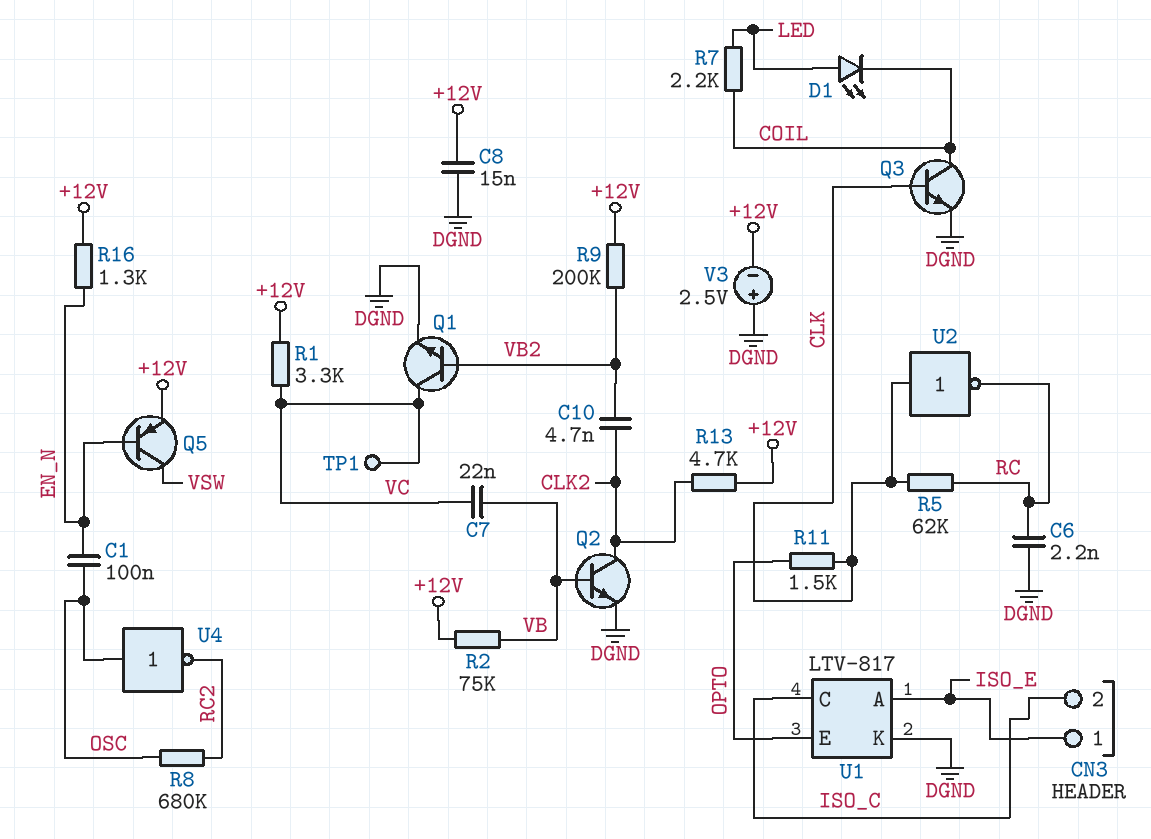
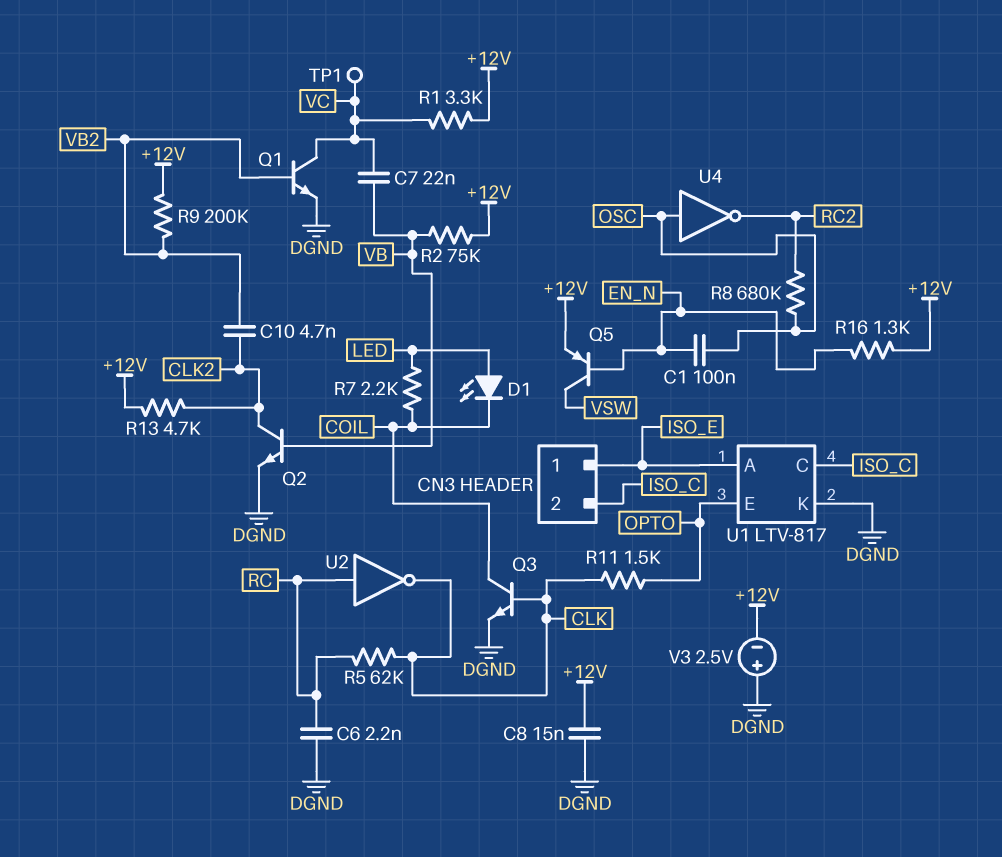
U2: NOT (in CLK, out RC) -> NOT (in RC, out CLK)

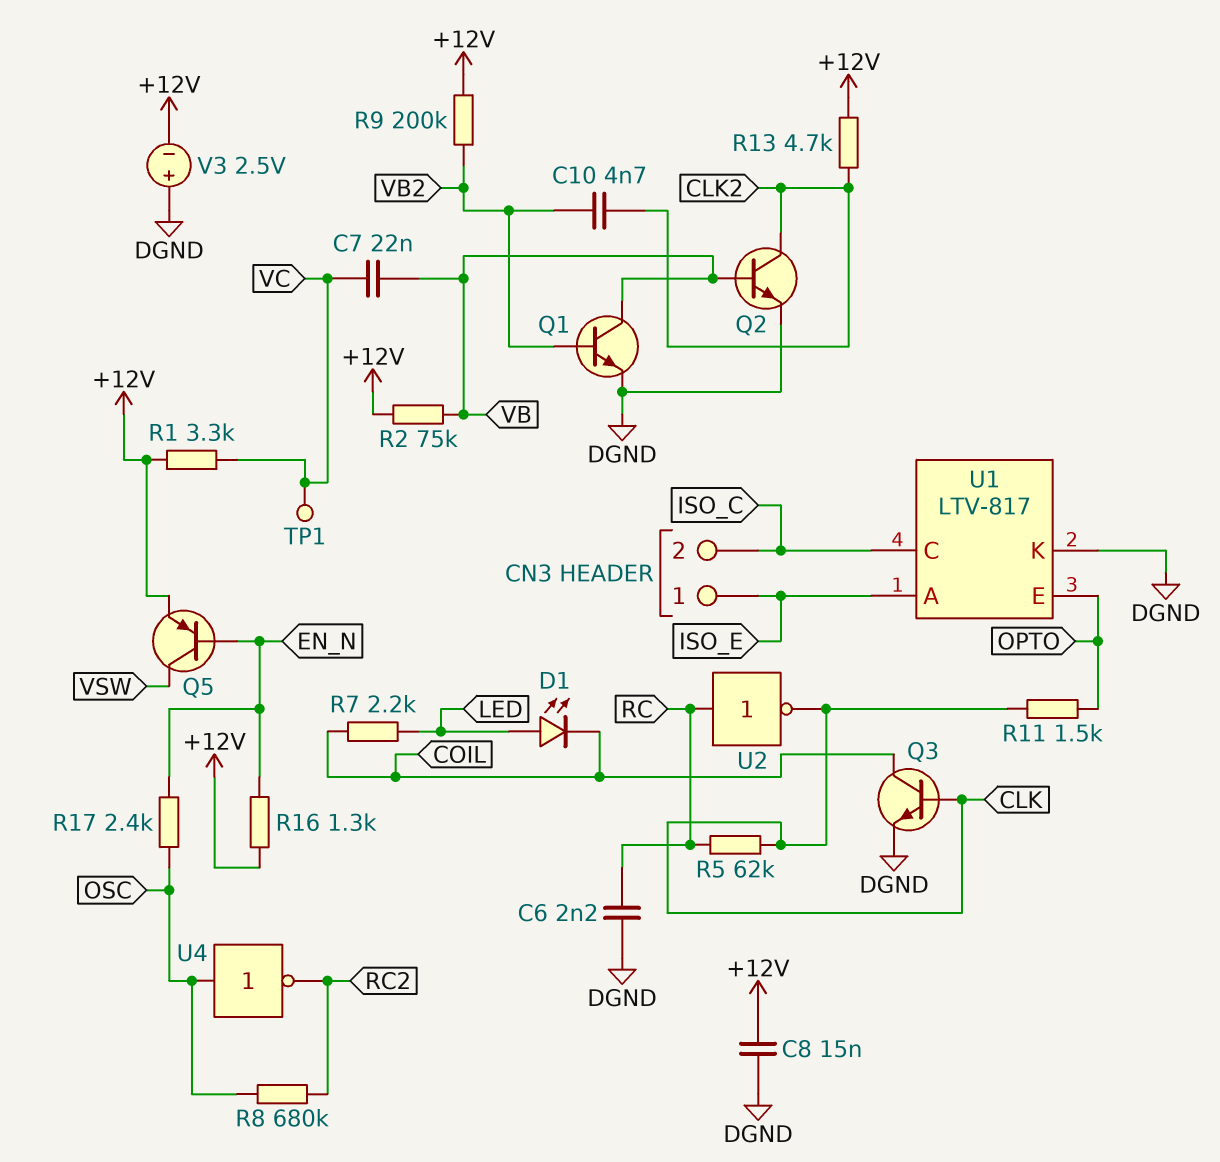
C1: 100nF (EN_N, OSC) -> none
Q1: NPN (B VB2, C VC, E DGND) -> NPN (B VB2, C VB, E DGND)
R17: none -> 2.4k (EN_N, OSC)

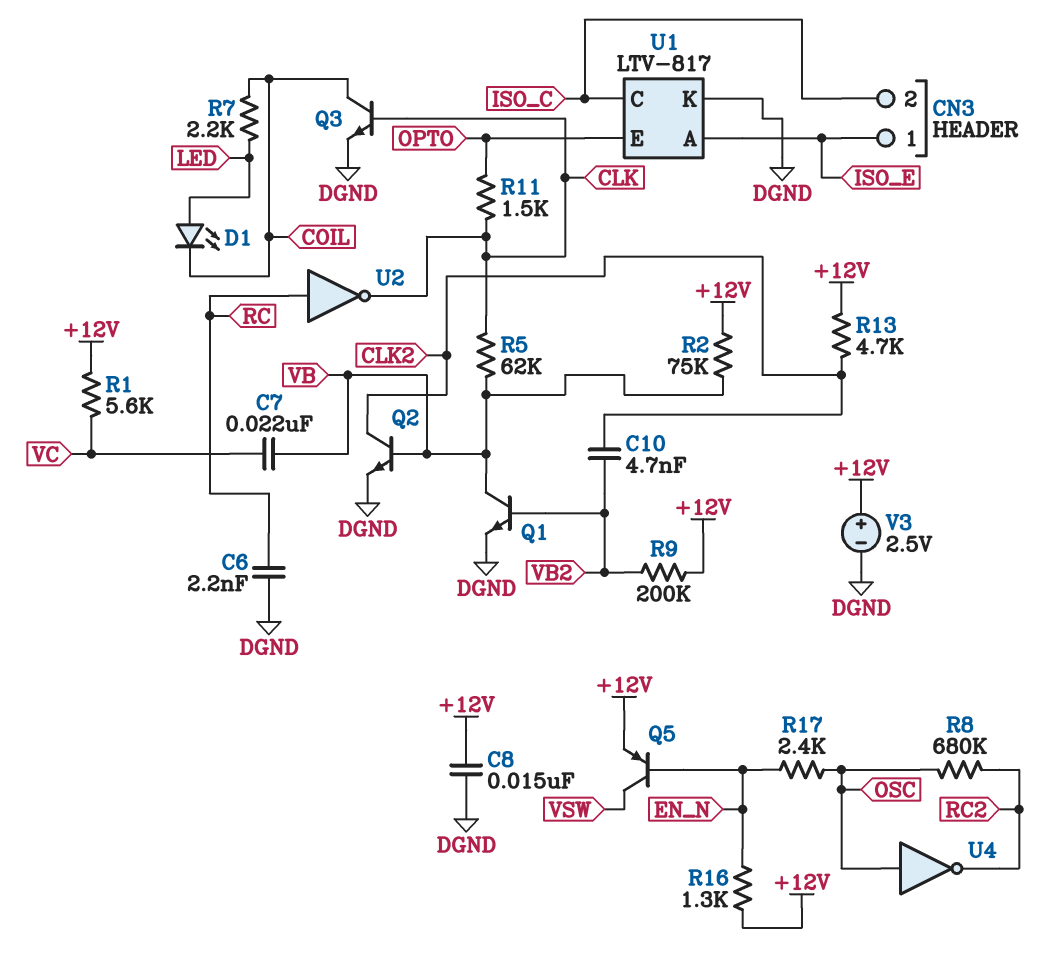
R1: 3.3k (+12V, VC) -> 5.6k (+12V, VC)
R5: 62k (CLK, RC) -> 62k (CLK, VB)
TP1: test point (VC) -> none
V3: 2.5V (plus DGND, minus +12V) -> 2.5V (plus +12V, minus DGND)

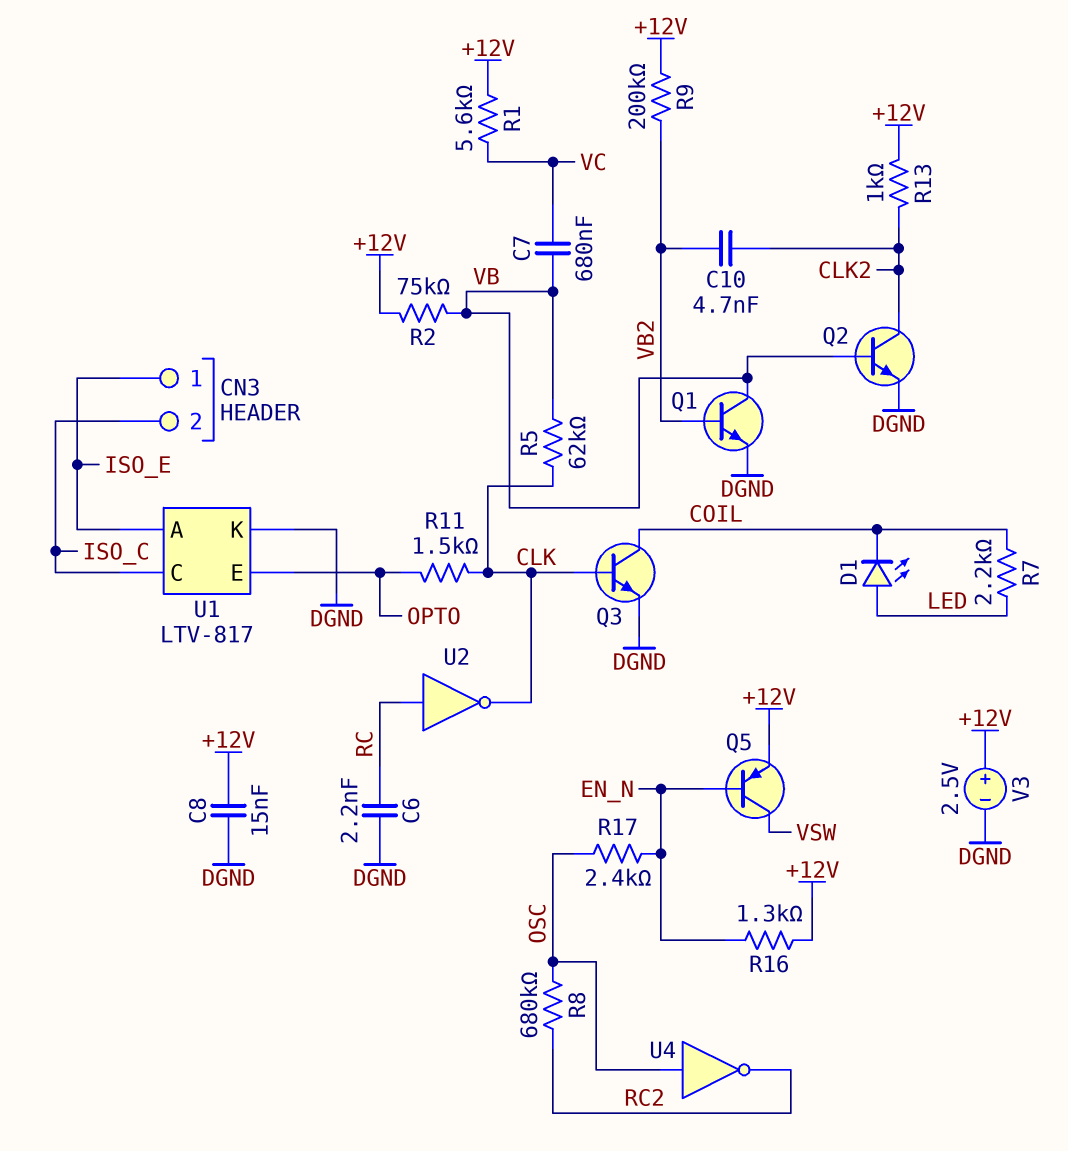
C7: 22nF (VB, VC) -> 680nF (VB, VC)
R13: 4.7k (+12V, CLK2) -> 1k (+12V, CLK2)

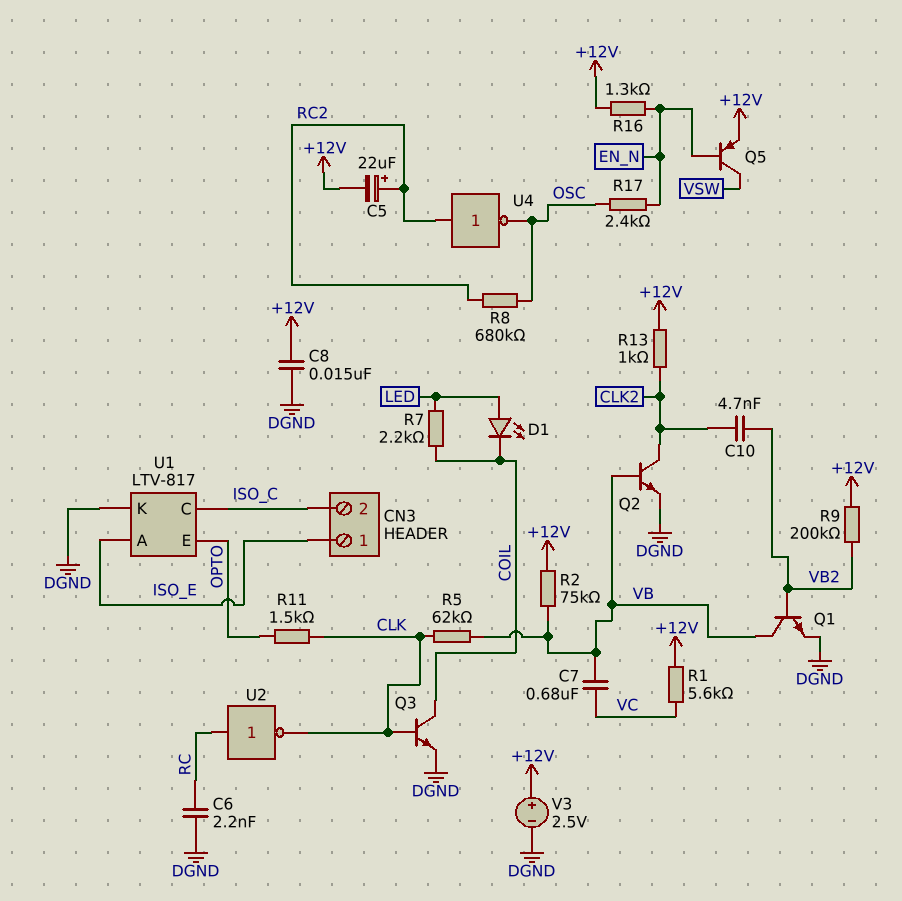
C5: none -> 22uF (plus RC2, minus +12V)
U4: NOT (in OSC, out RC2) -> NOT (in RC2, out OSC)

